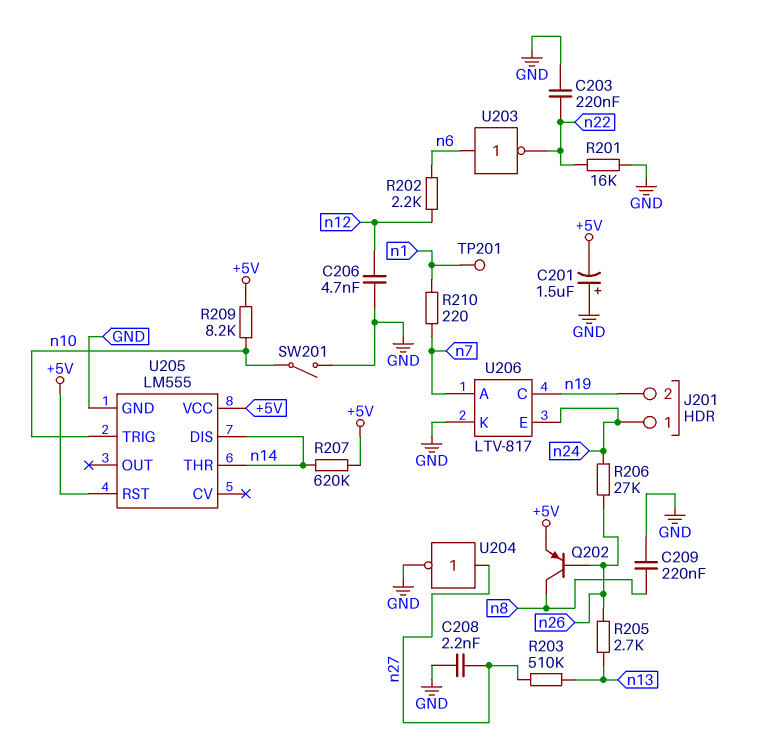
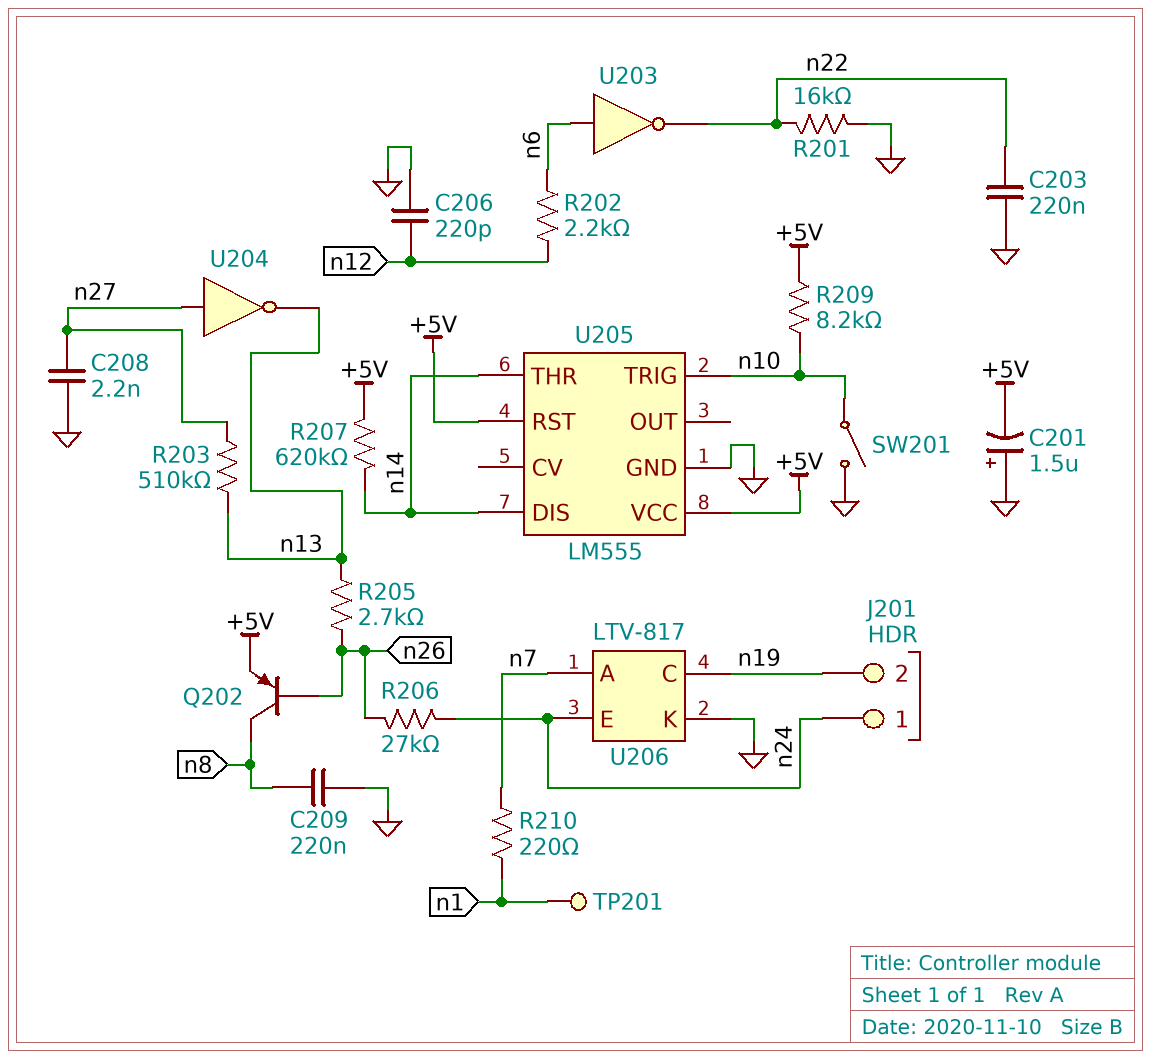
C206: 4.7nF (GND, n12) -> 220pF (GND, n12)
U204: NOT (in n27, out GND) -> NOT (in n27, out n13)

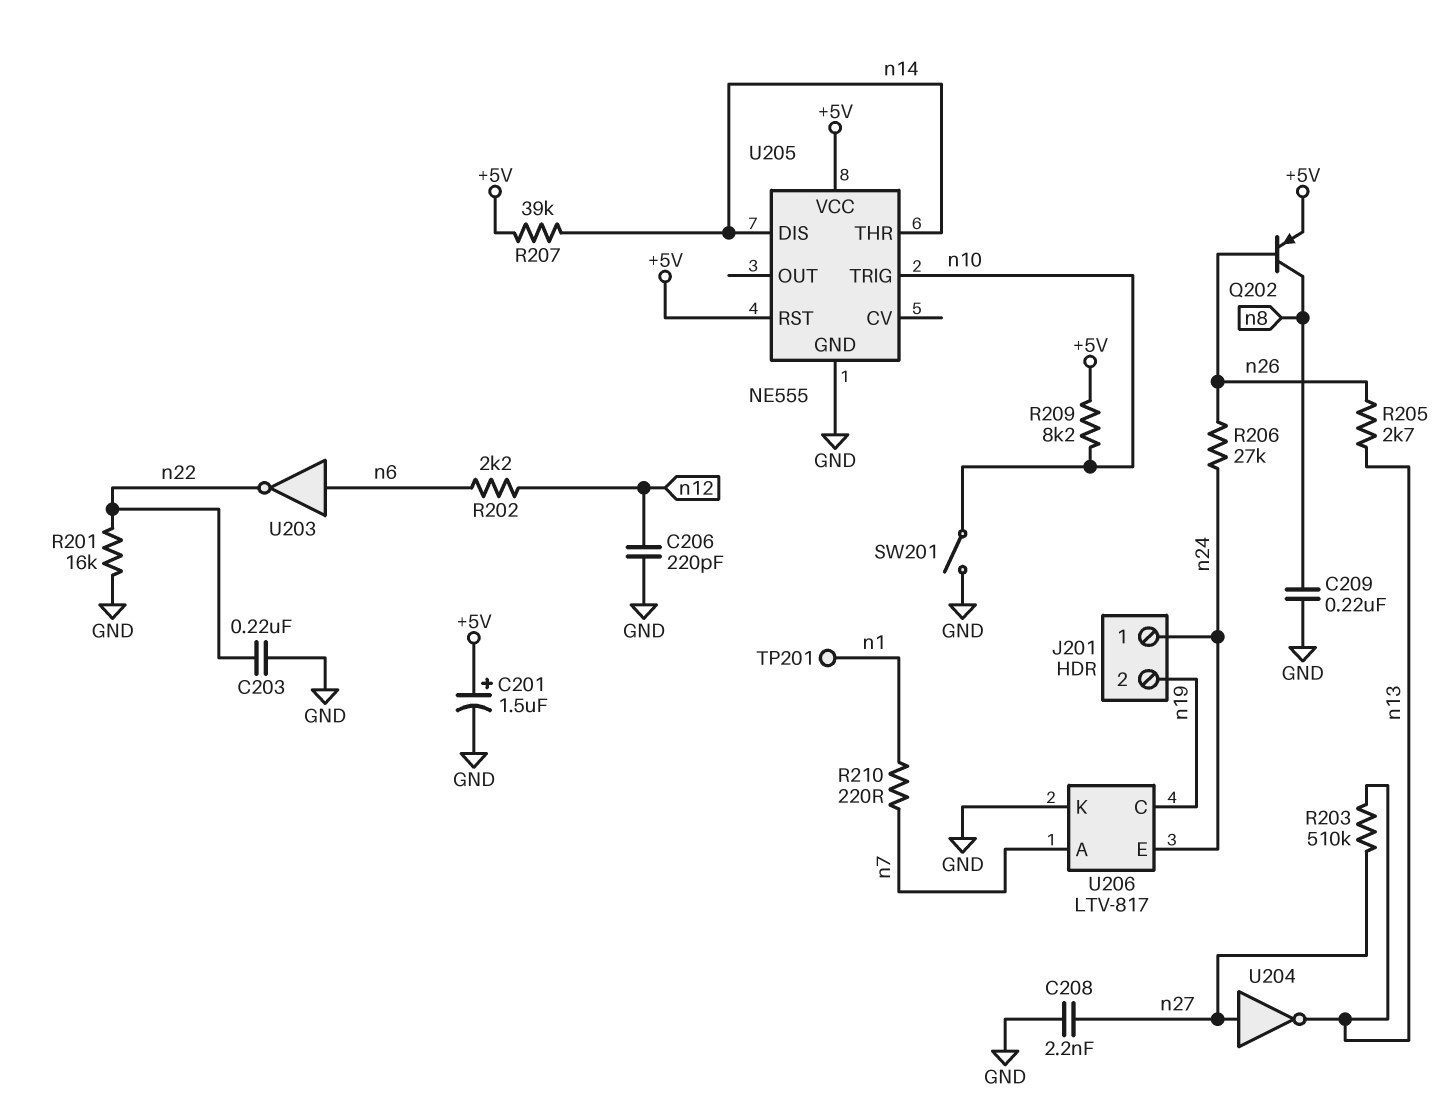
C201: 1.5uF (plus GND, minus +5V) -> 1.5uF (plus +5V, minus GND)
R207: 620k (+5V, n14) -> 39k (+5V, n14)
U205: LM555 -> NE555

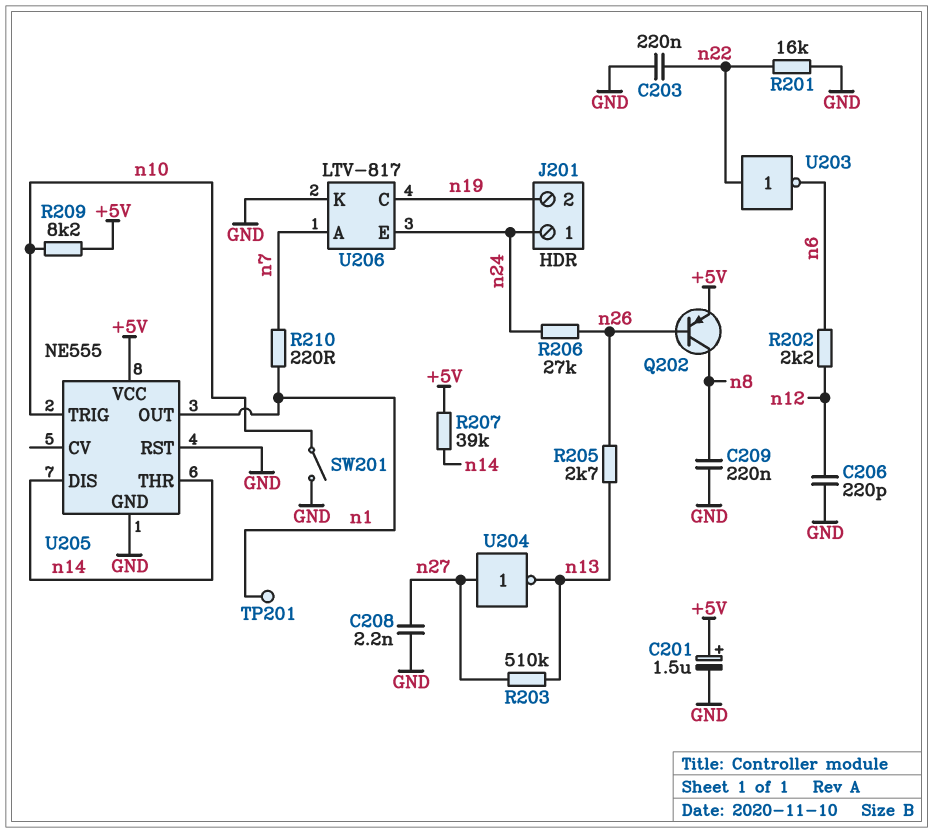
U203: NOT (in n6, out n22) -> NOT (in n22, out n6)
U205 pin OUT: none -> n1
U205 pin RST: +5V -> GND

